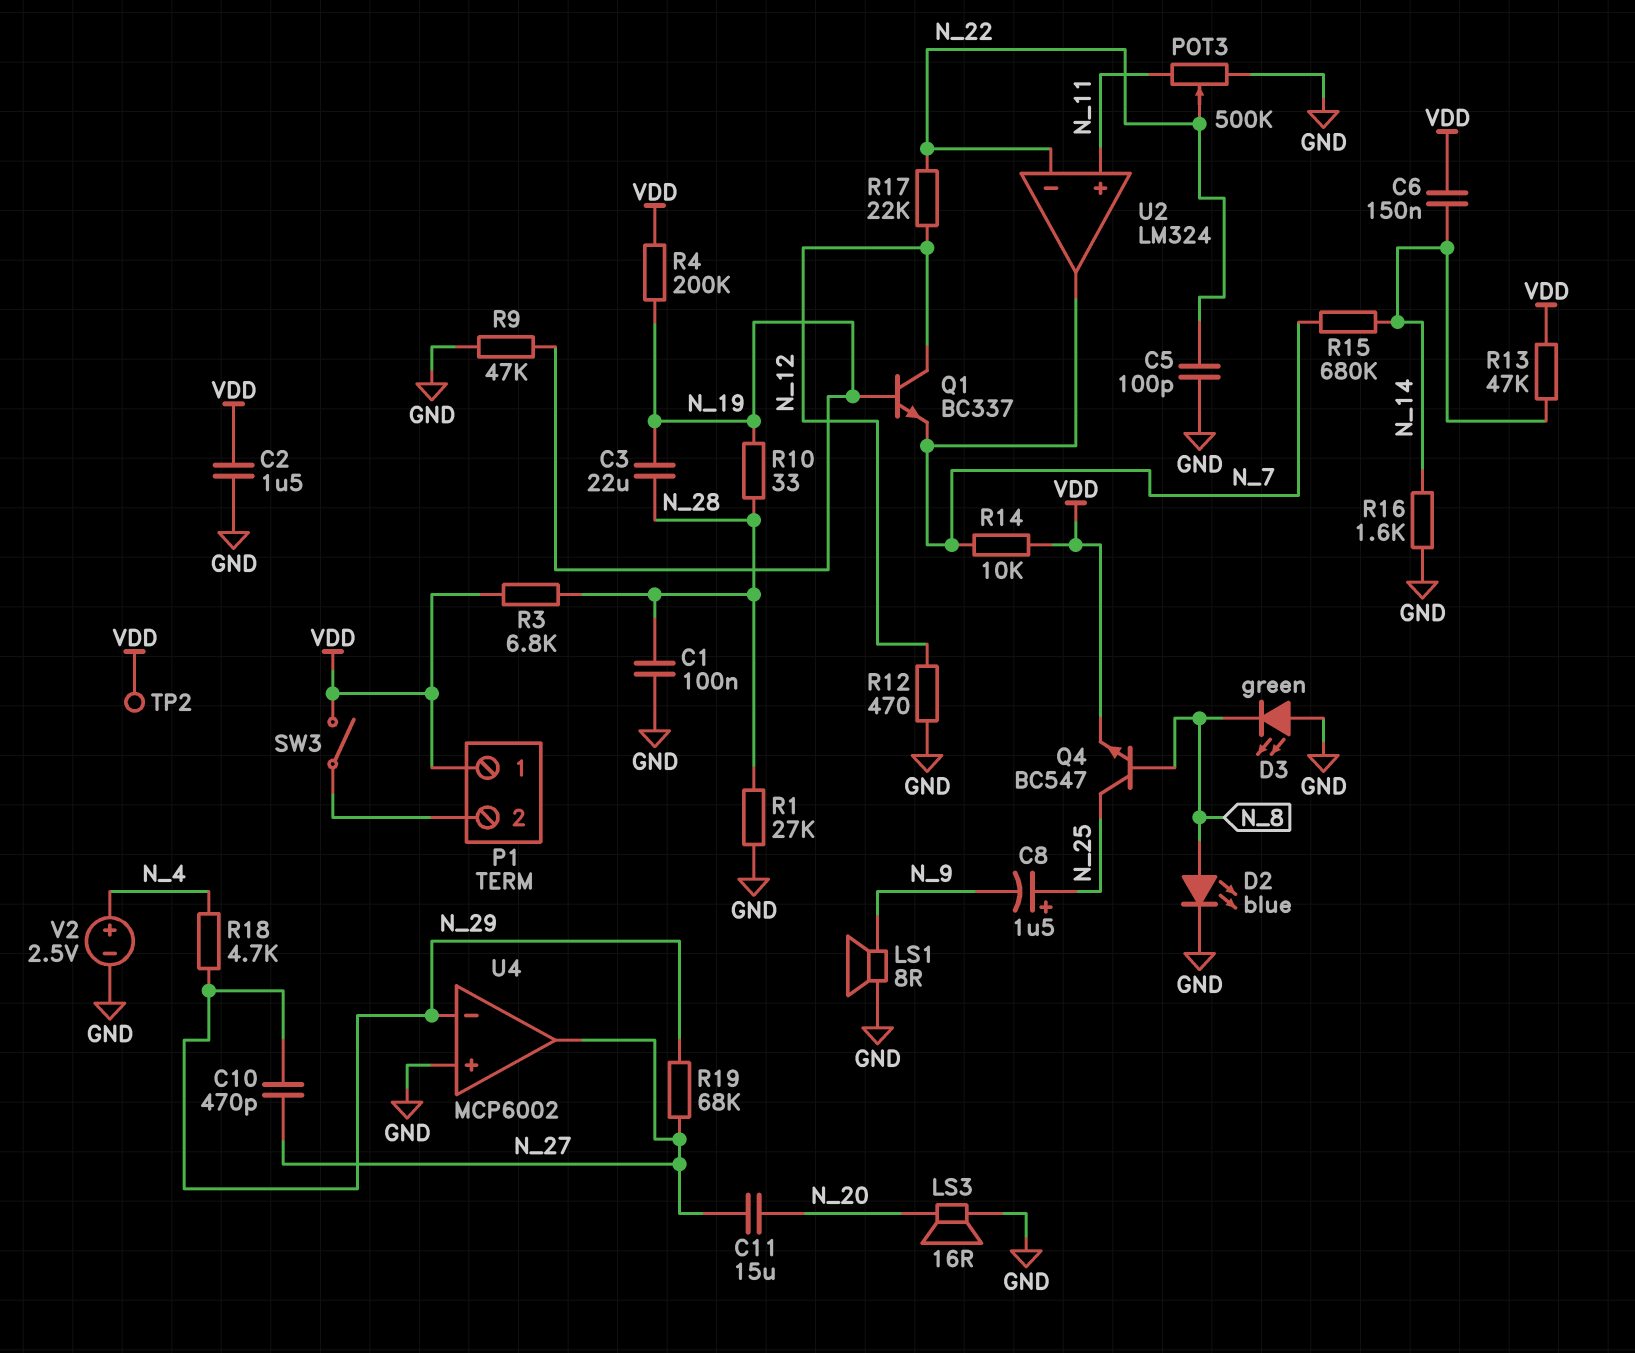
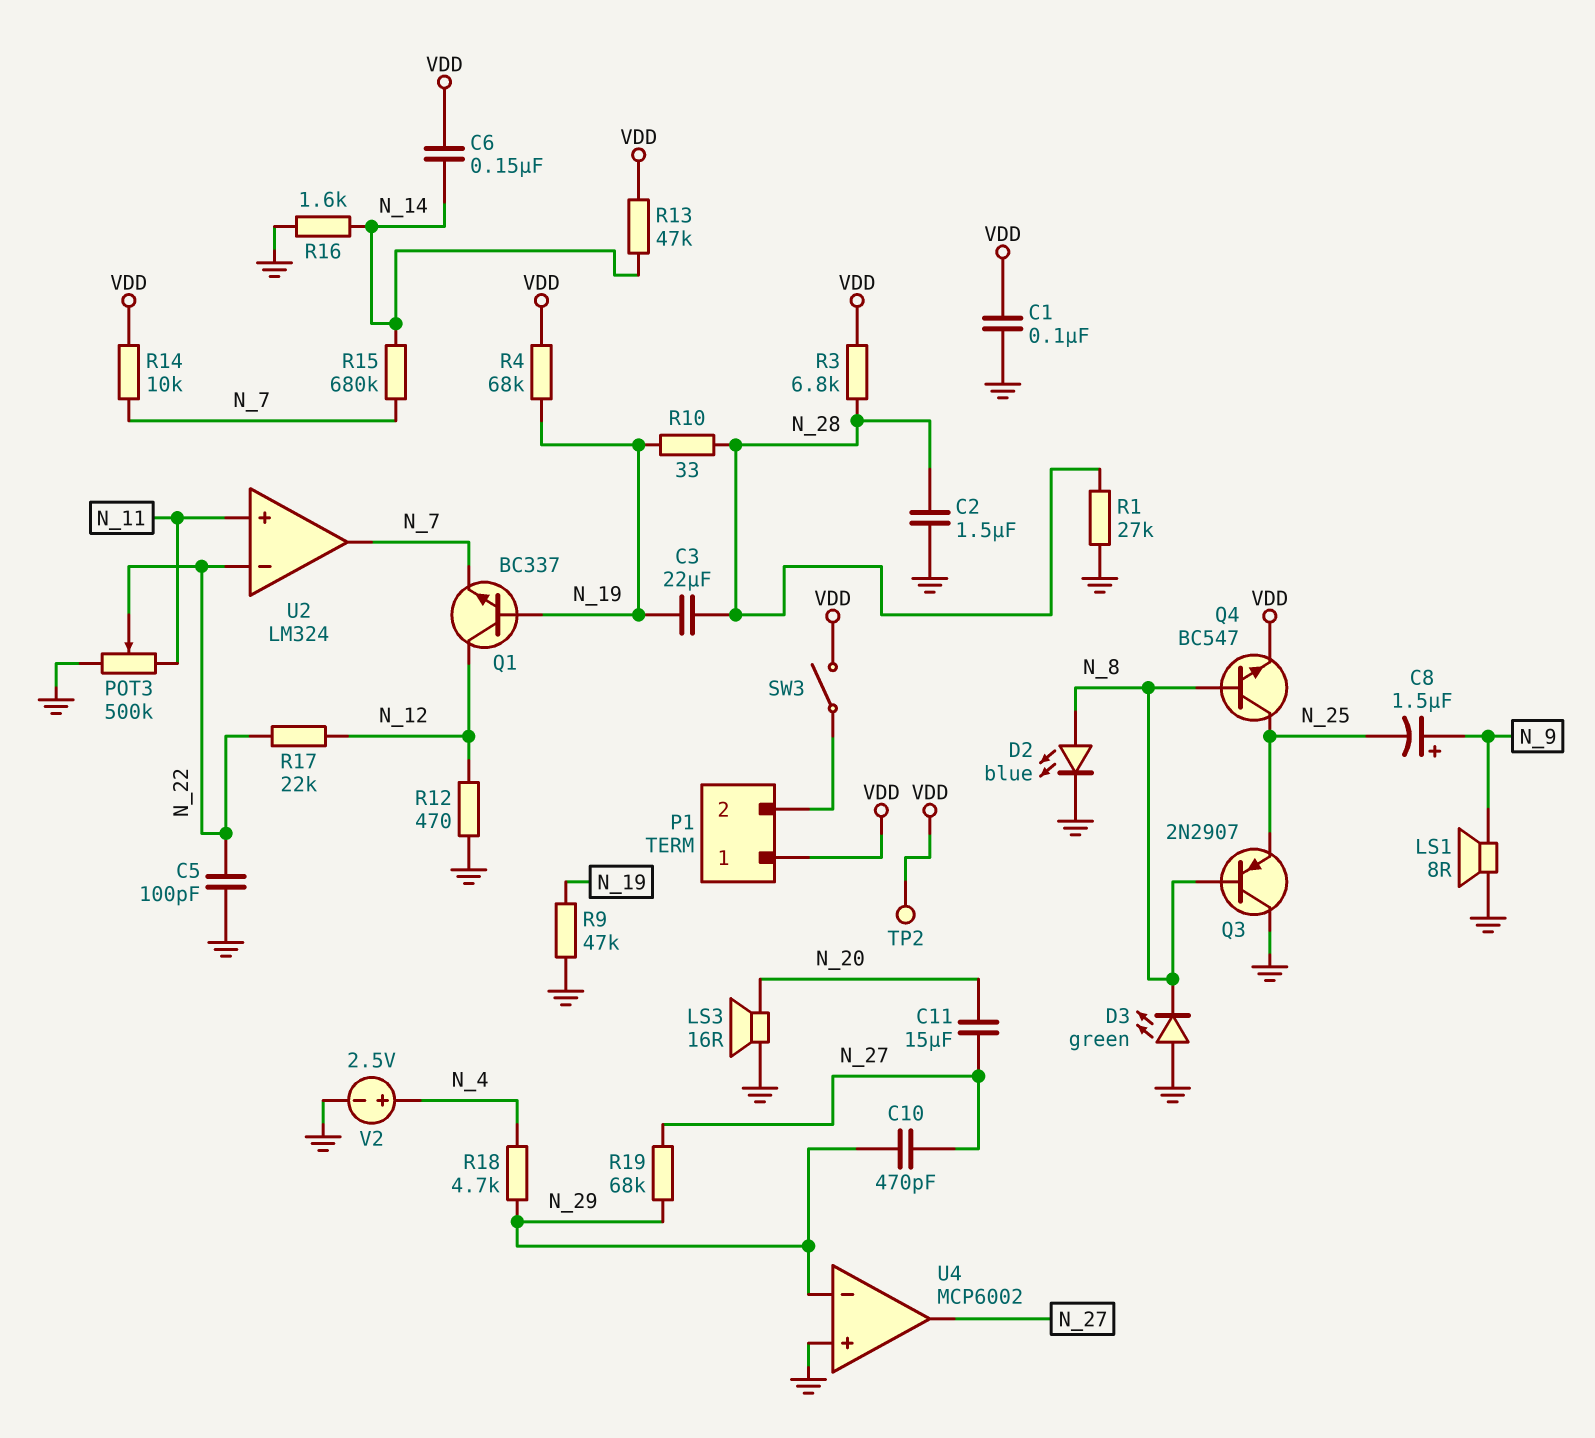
C1: 100nF (GND, N_28) -> 100nF (GND, VDD)
C2: 1.5uF (GND, VDD) -> 1.5uF (GND, N_28)
C8: 1.5uF (plus N_25, minus N_9) -> 1.5uF (plus N_9, minus N_25)
Q3: none -> PNP 2N2907 (B N_8, C GND, E N_25)
R4: 200k (N_19, VDD) -> 68k (N_19, VDD)

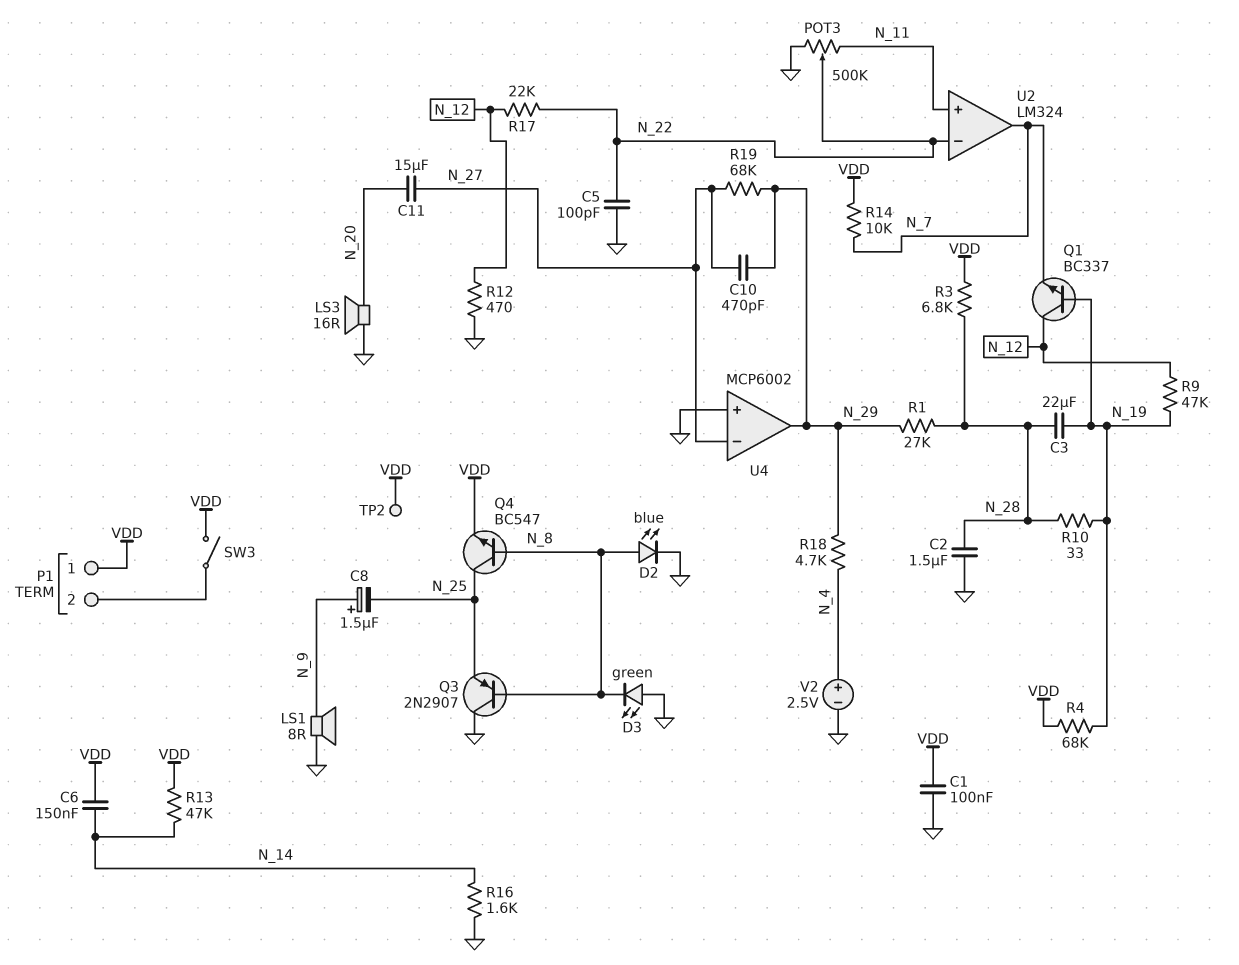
R1: 27k (GND, N_28) -> 27k (N_28, N_29)
R9: 47k (GND, N_19) -> 47k (N_12, N_19)
R15: 680k (N_7, N_14) -> none
U4 pin in-: N_29 -> N_27
U4 pin out: N_27 -> N_29

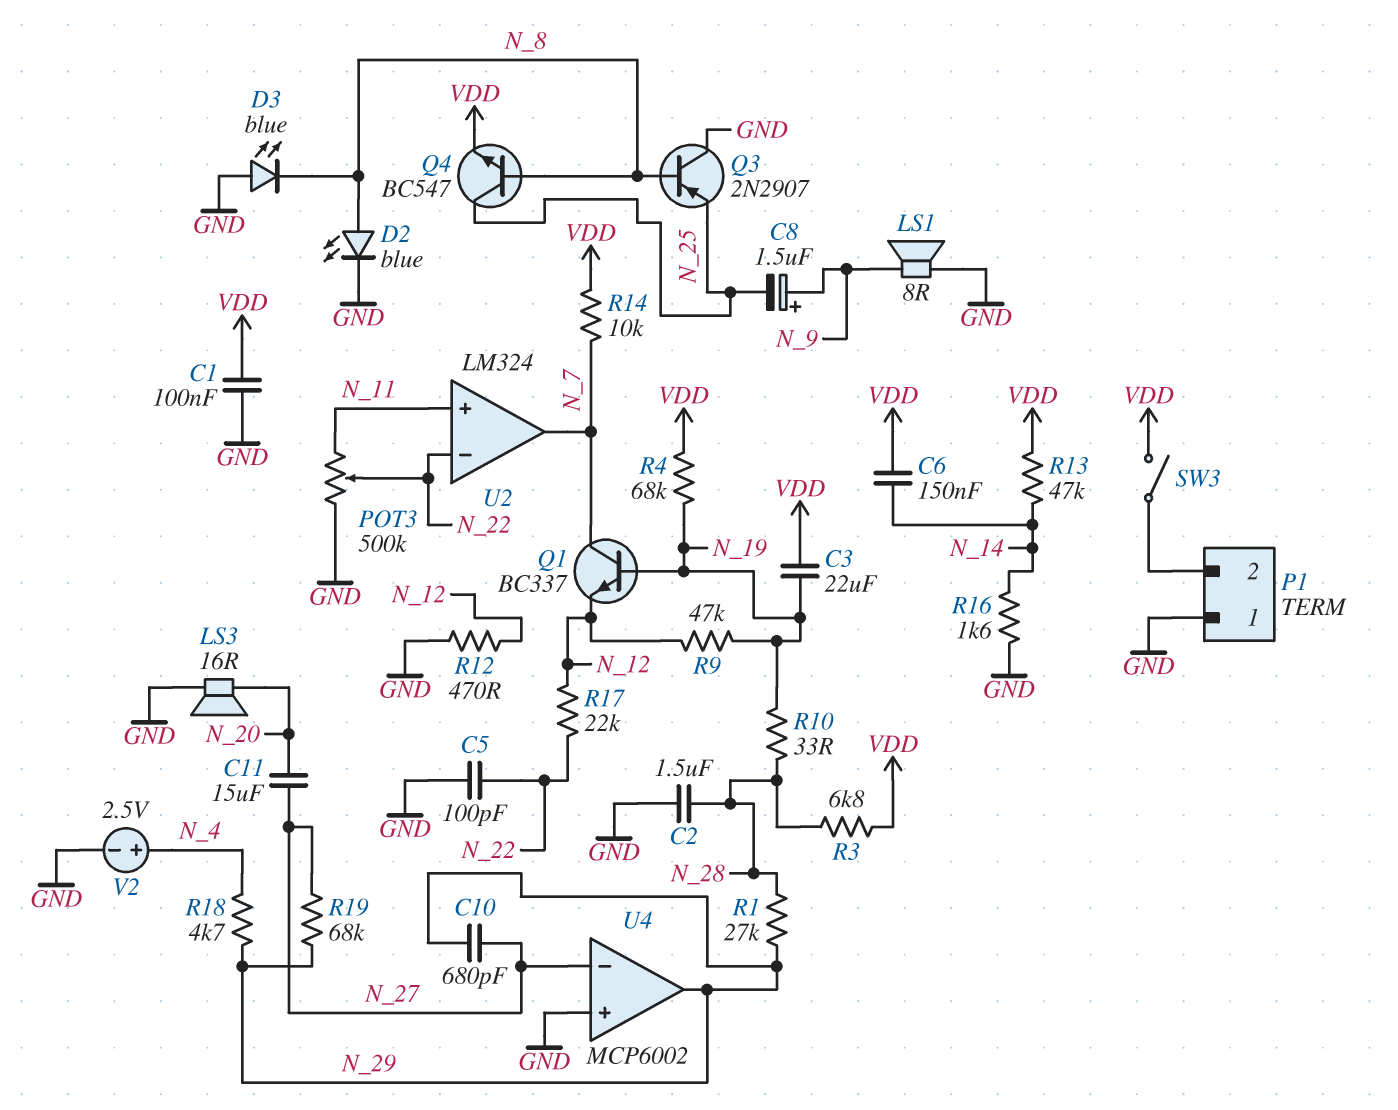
C3: 22uF (N_19, N_28) -> 22uF (N_19, VDD)
C10: 470pF (N_27, N_29) -> 680pF (N_27, N_29)
D3: LED green (A GND, K N_8) -> LED blue (A GND, K N_8)
P1 pin 1: VDD -> GND
Q1: NPN BC337 (B N_19, C N_12, E N_7) -> NPN BC337 (B N_19, C N_7, E N_12)
TP2: test point (VDD) -> none

